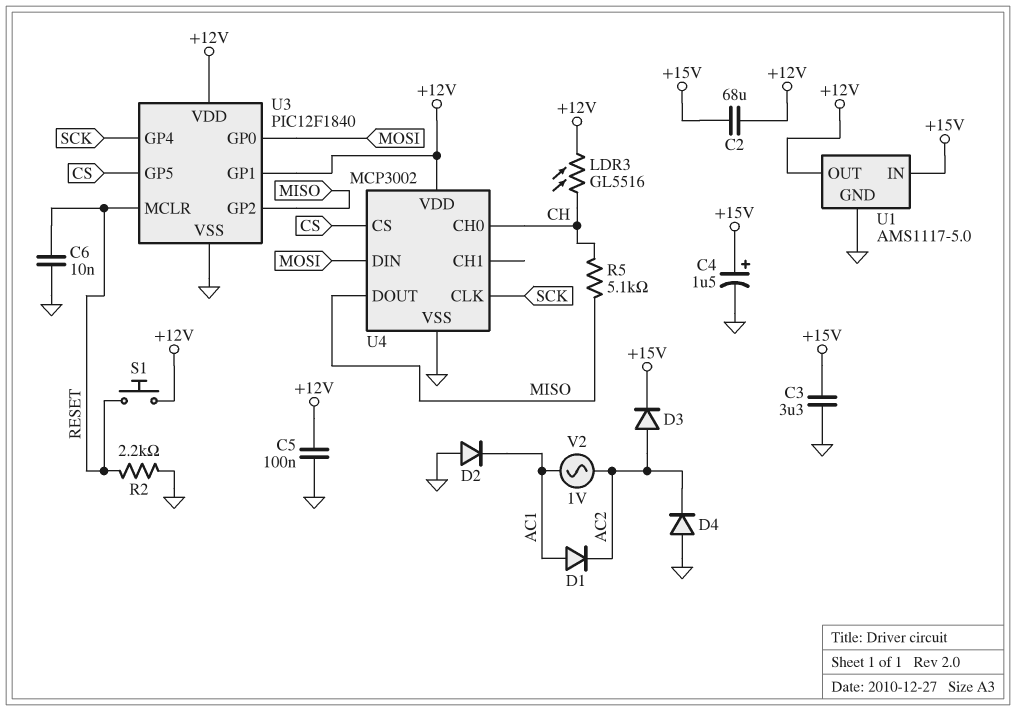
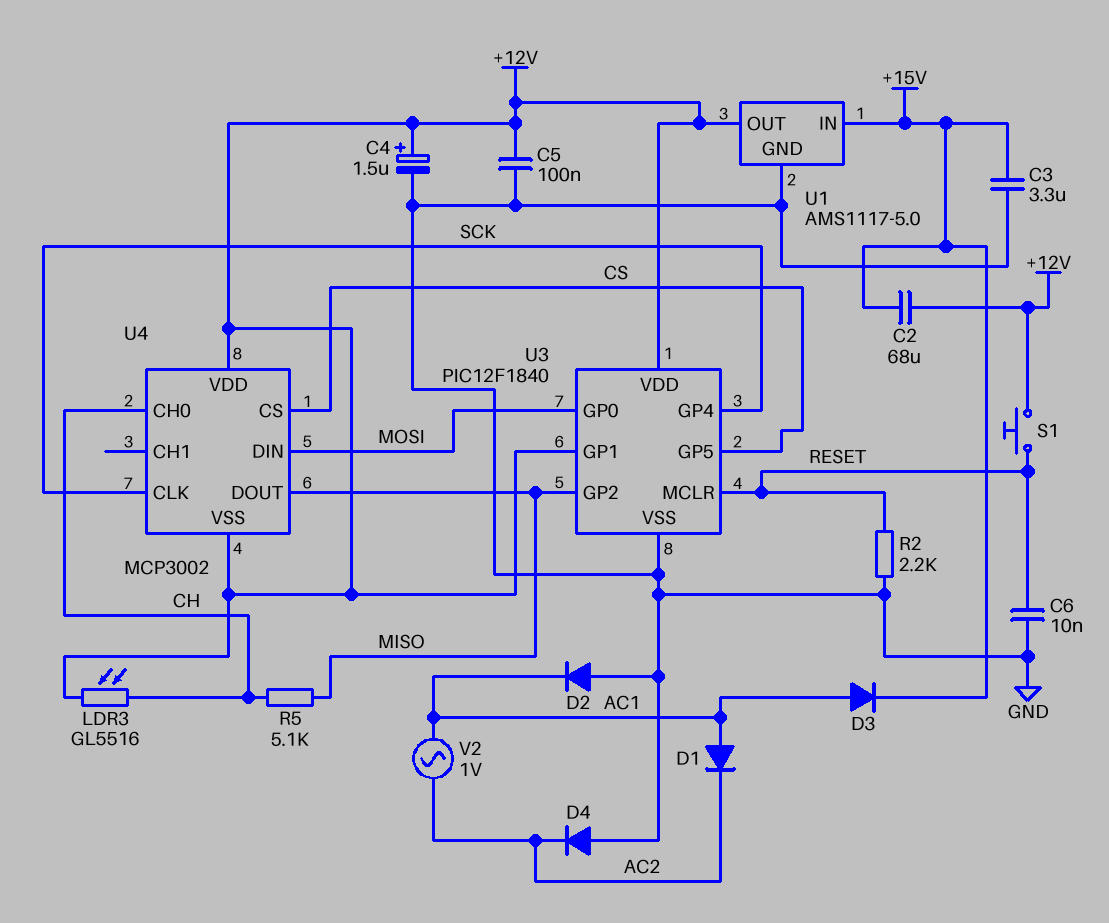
C4: 1.5uF (plus +15V, minus GND) -> 1.5uF (plus +12V, minus GND)
D3: diode (A AC2, K +15V) -> diode (A AC1, K +15V)
U4 pin VSS: GND -> +12V

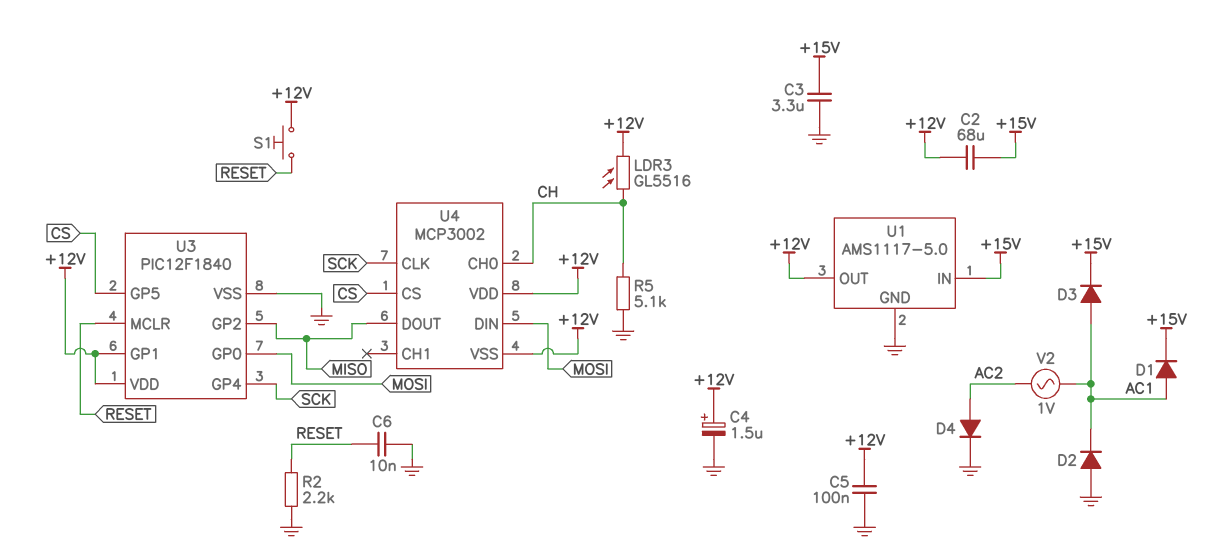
D1: diode (A AC1, K AC2) -> diode (A AC1, K +15V)
D4: diode (A GND, K AC2) -> diode (A AC2, K GND)
R5: 5.1k (CH, MISO) -> 5.1k (CH, GND)

